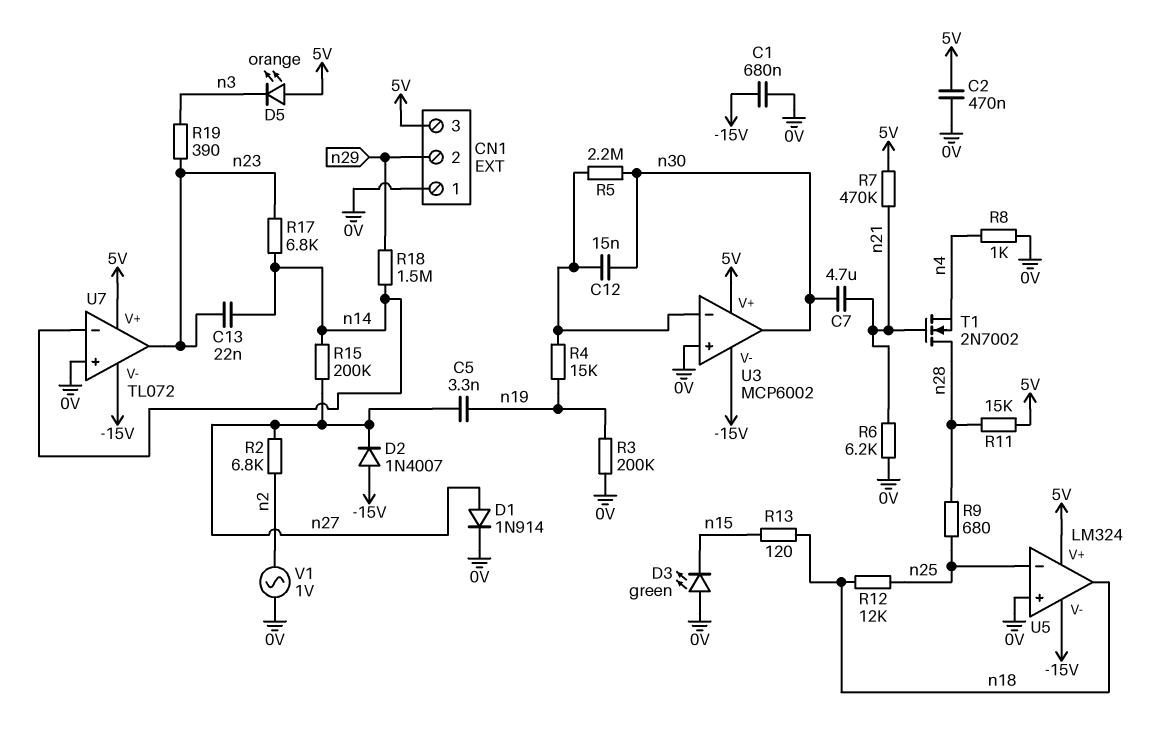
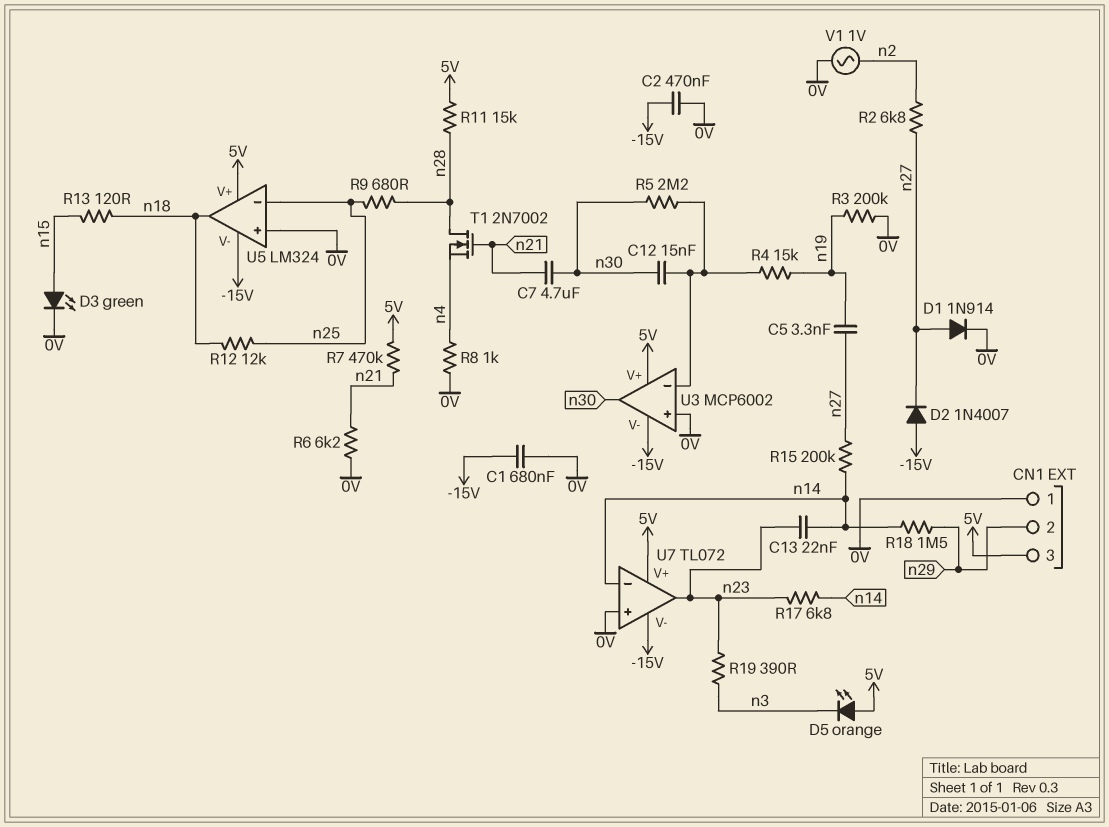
C2: 470nF (0V, 5V) -> 470nF (-15V, 0V)
D3: LED green (A 0V, K n15) -> LED green (A n15, K 0V)

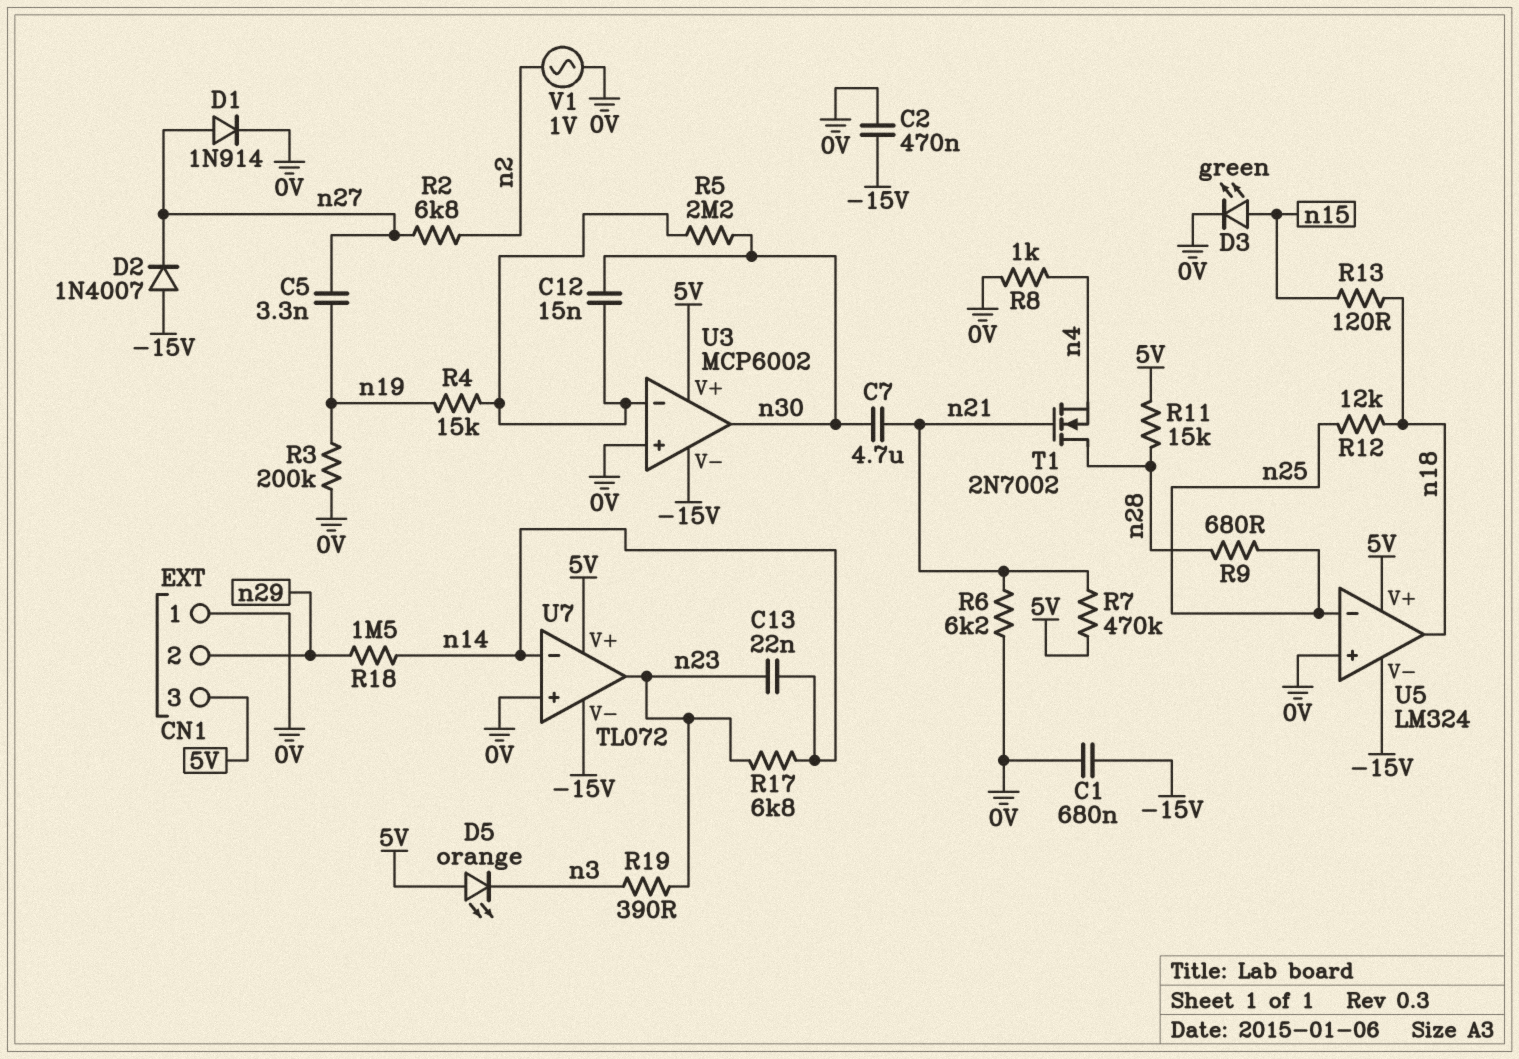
R15: 200k (n14, n27) -> none

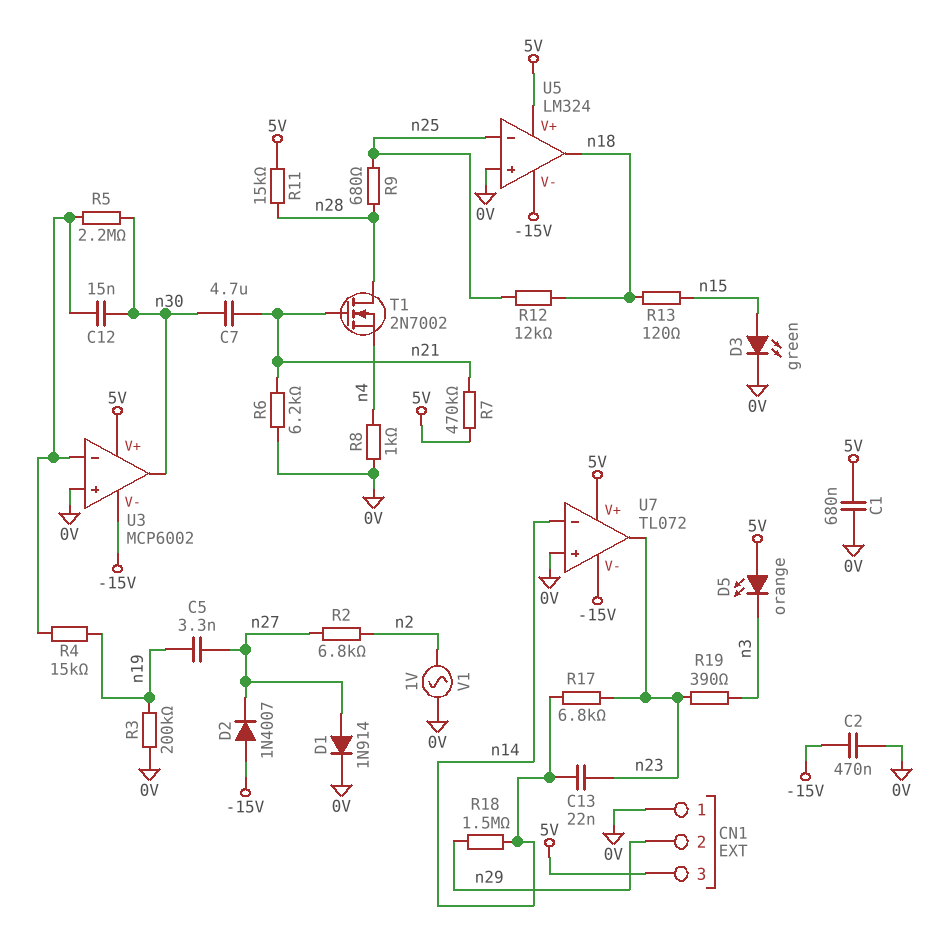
C1: 680nF (-15V, 0V) -> 680nF (0V, 5V)

